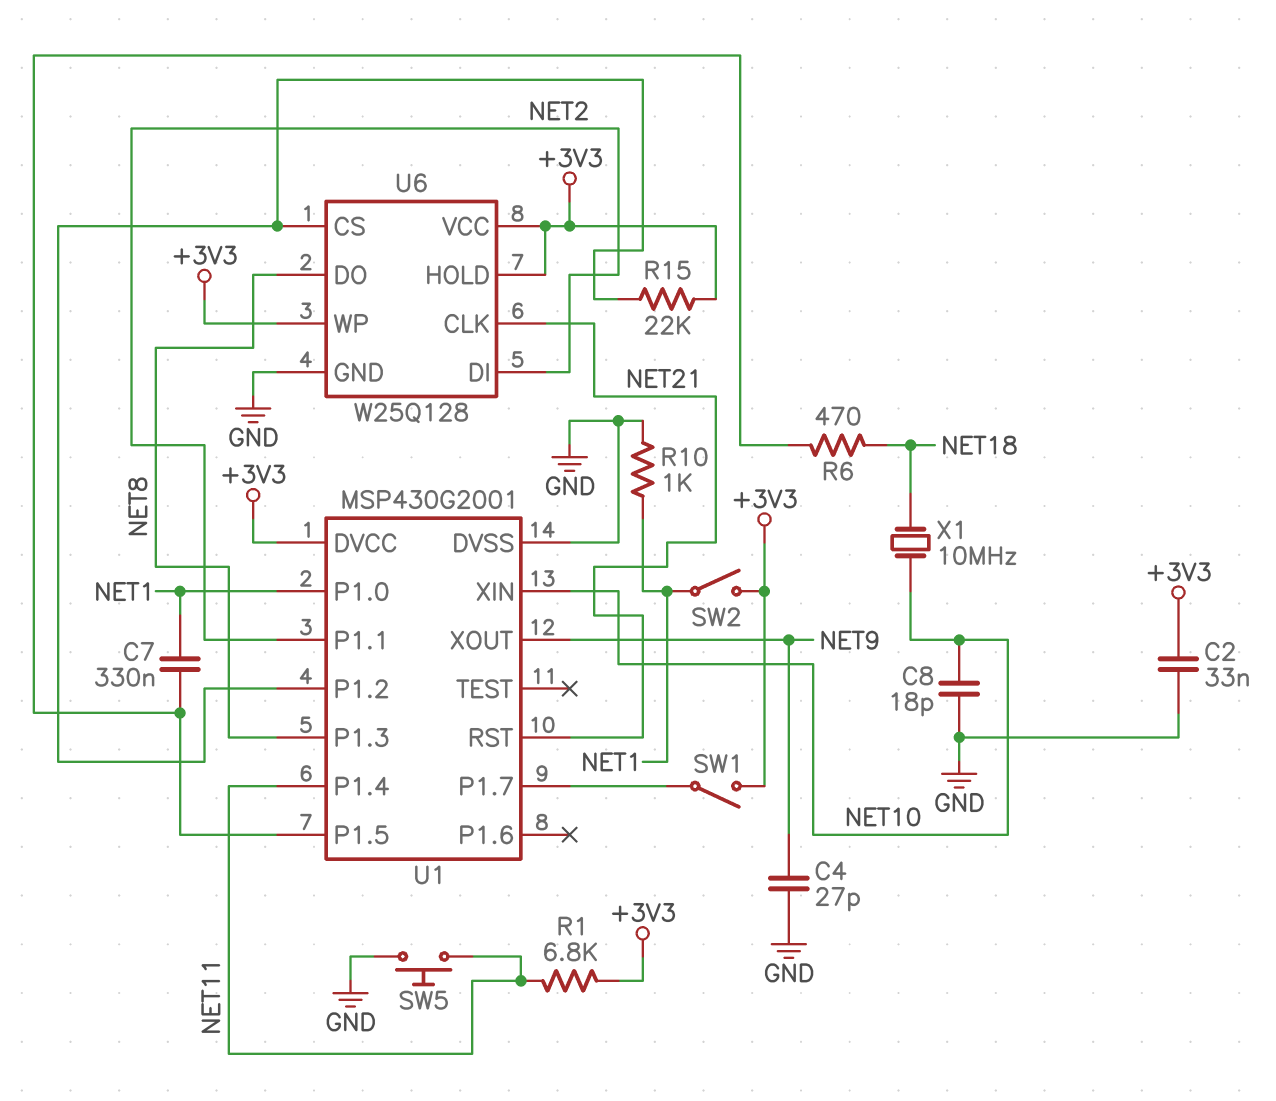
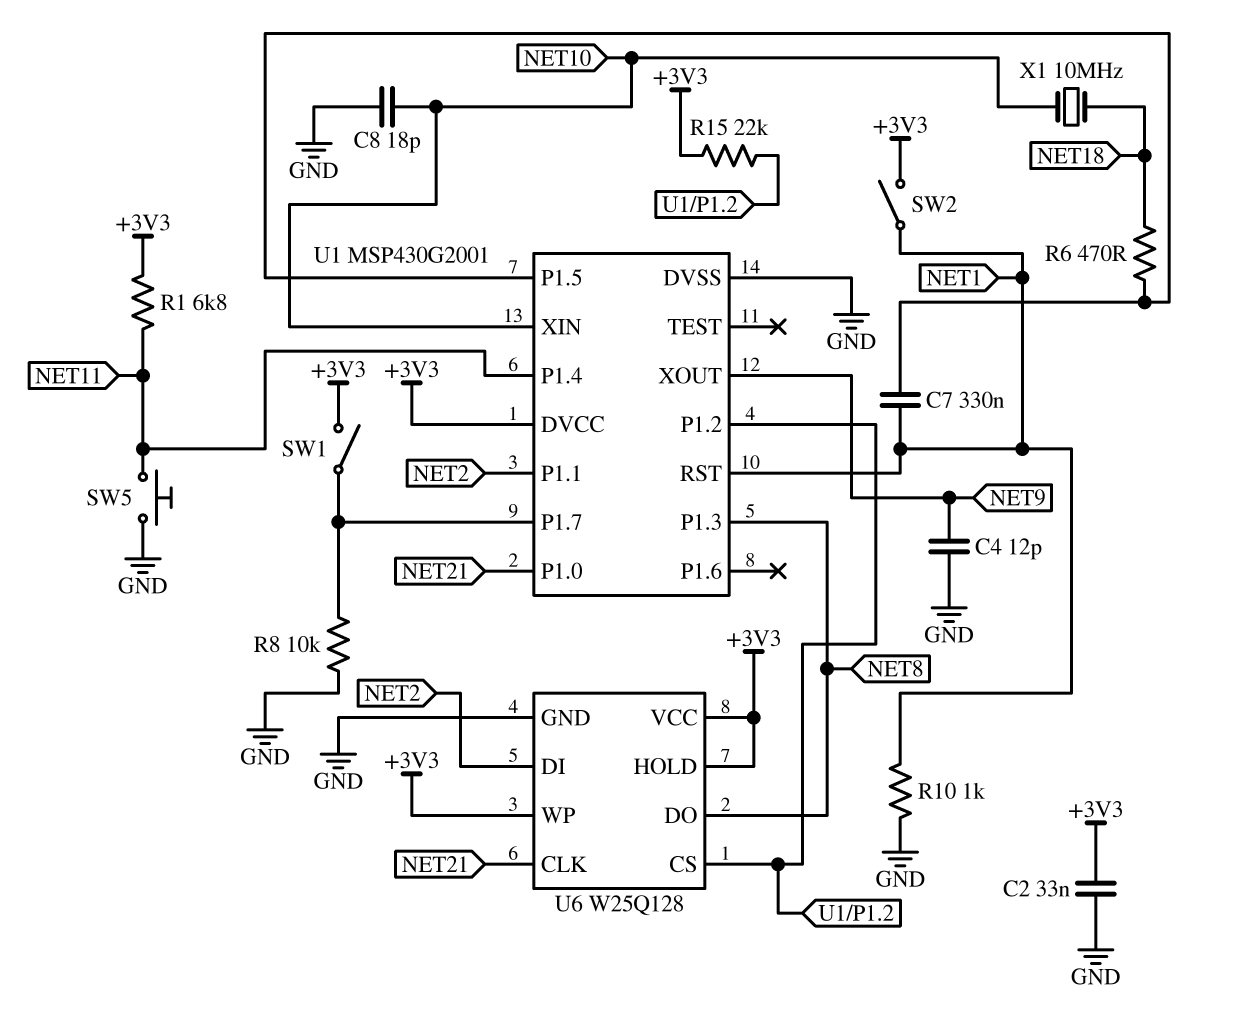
C4: 27pF (GND, NET9) -> 12pF (GND, NET9)
R8: none -> 10k (GND, U1/P1.7)
U1 pin P1.0: NET1 -> NET21
U1 pin RST: NET21 -> NET1

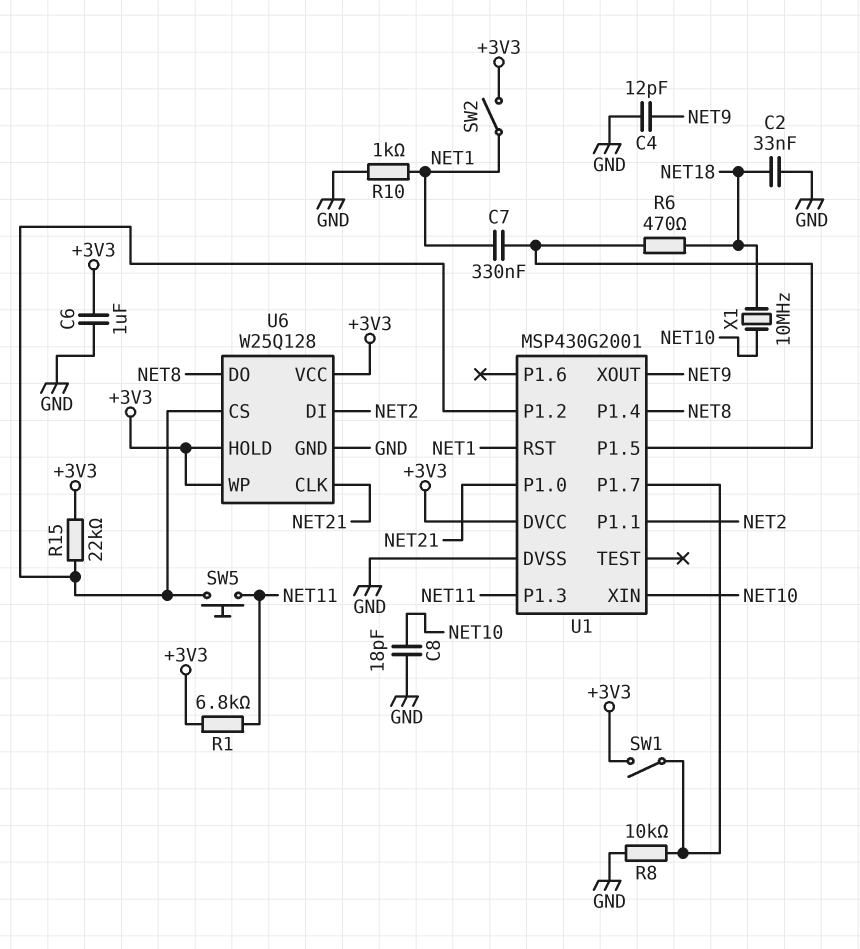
C2: 33nF (+3V3, GND) -> 33nF (GND, NET18)
C6: none -> 1uF (+3V3, GND)
SW5: button (GND, NET11) -> button (NET11, U1/P1.2)
U1 pin P1.3: NET8 -> NET11
U1 pin P1.4: NET11 -> NET8

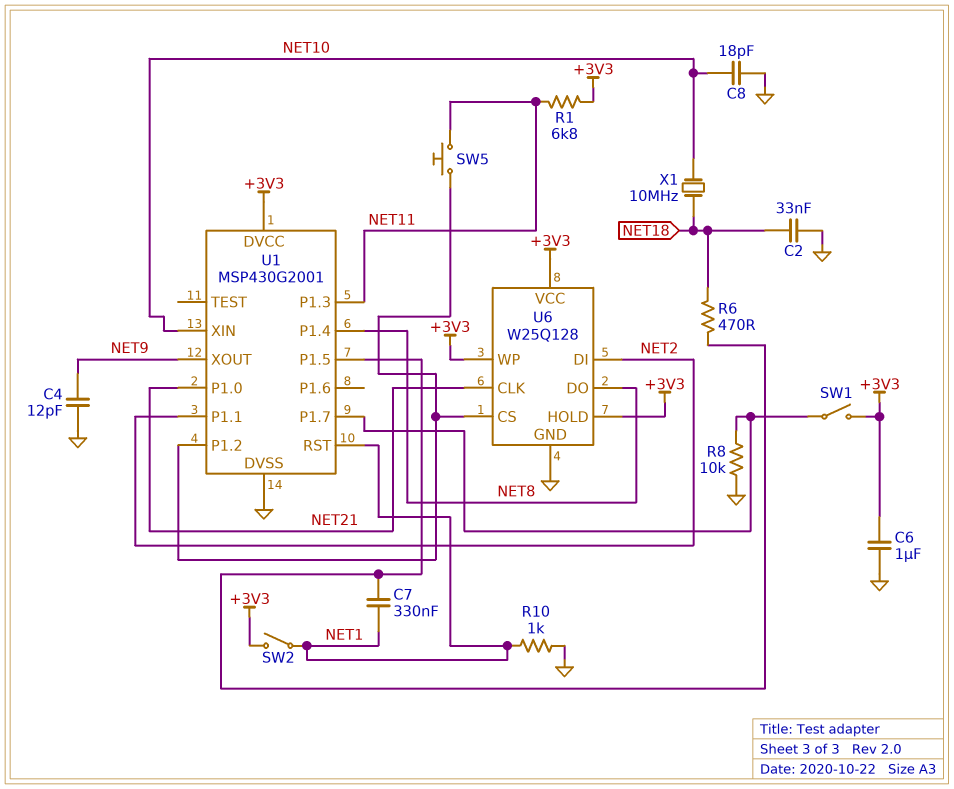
R15: 22k (+3V3, U1/P1.2) -> none

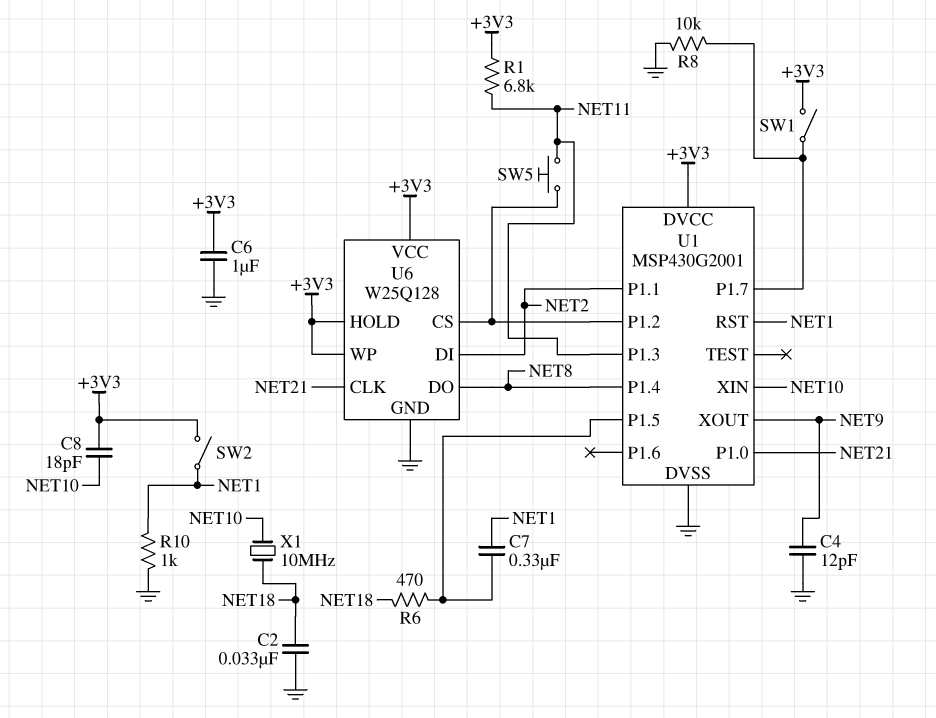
C8: 18pF (GND, NET10) -> 18pF (+3V3, NET10)

